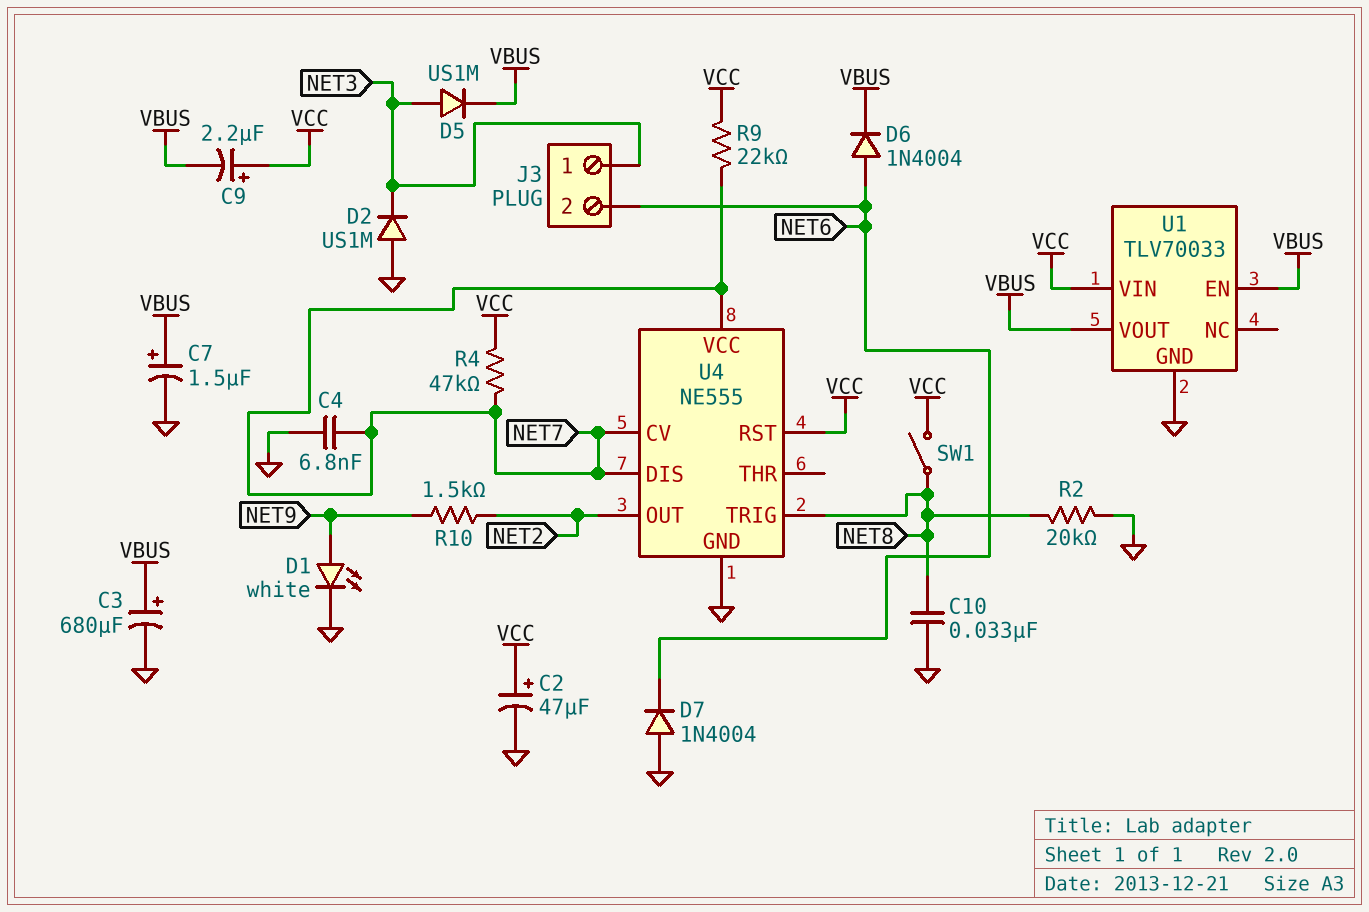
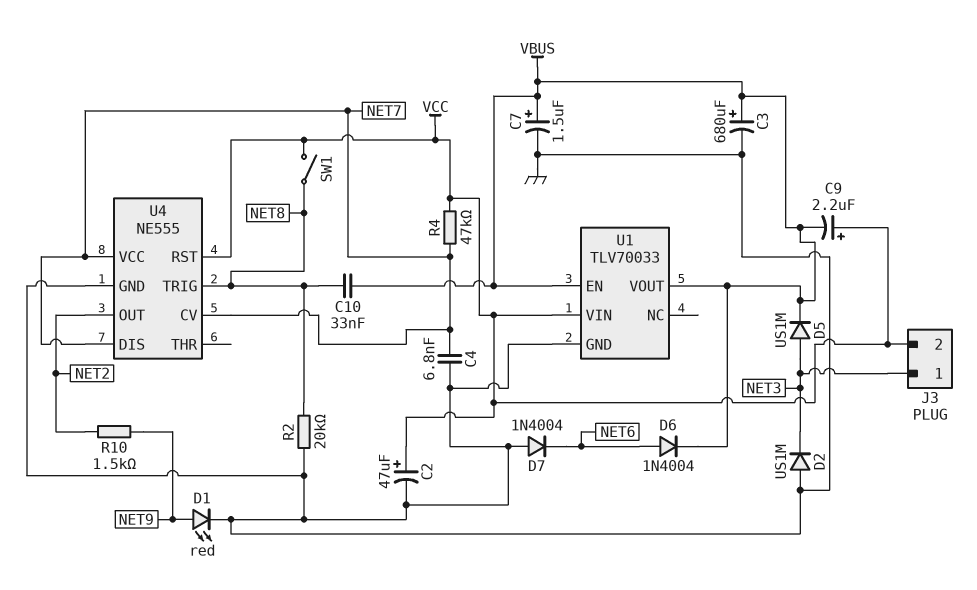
C10: 33nF (GND, NET8) -> 33nF (NET8, VBUS)
D1: LED white (A NET9, K GND) -> LED red (A NET9, K GND)
J3 pin 2: NET6 -> VCC
R9: 22k (NET7, VCC) -> none

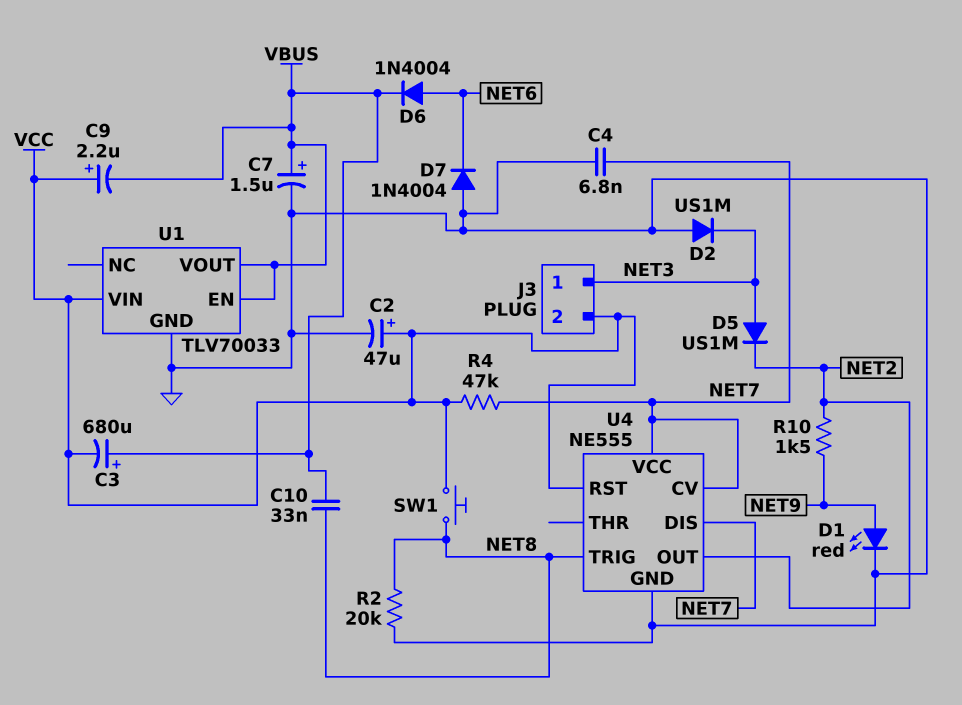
C3: 680uF (plus VBUS, minus GND) -> 680uF (plus VBUS, minus VCC)
D5: diode US1M (A NET3, K VBUS) -> diode US1M (A NET3, K NET2)
SW1: switch (NET8, VCC) -> button (NET8, VCC)

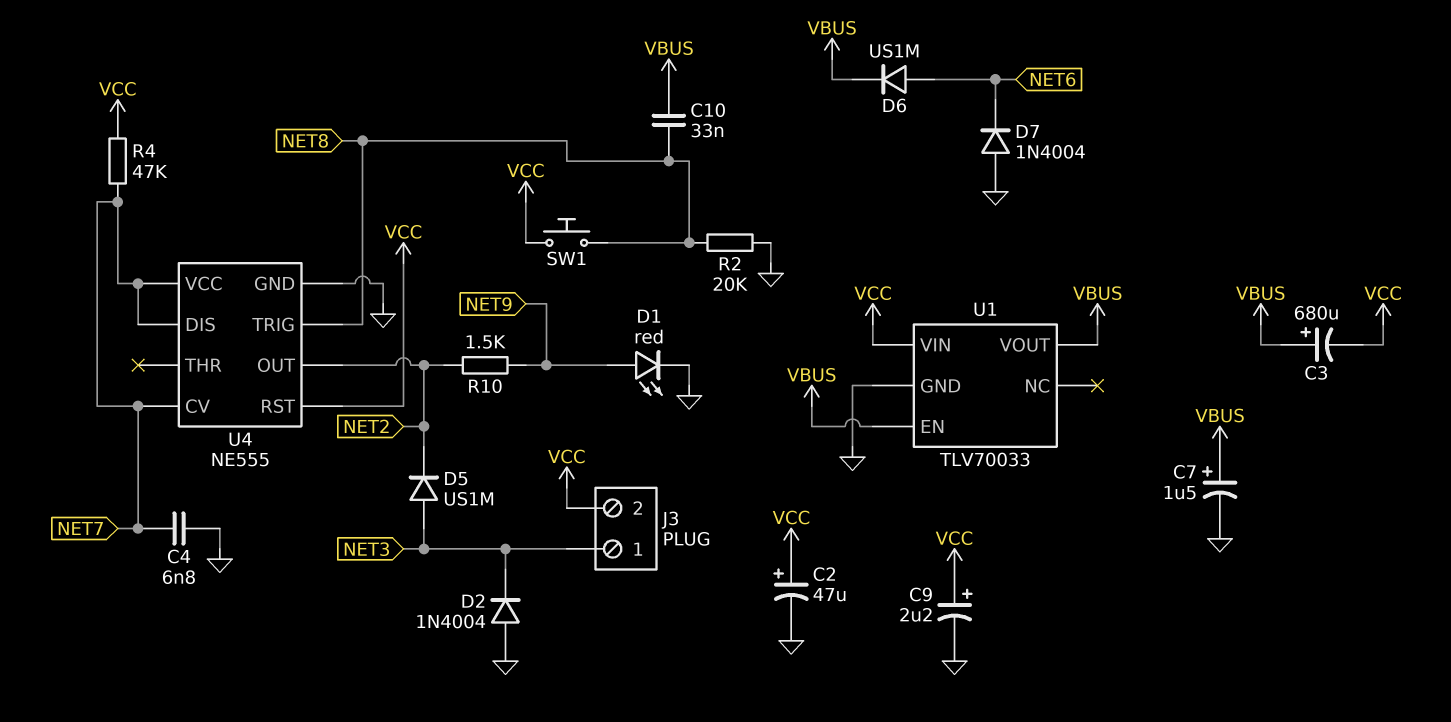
C9: 2.2uF (plus VCC, minus VBUS) -> 2.2uF (plus VCC, minus GND)
D2: diode US1M (A GND, K NET3) -> diode 1N4004 (A GND, K NET3)
D6: diode 1N4004 (A NET6, K VBUS) -> diode US1M (A NET6, K VBUS)

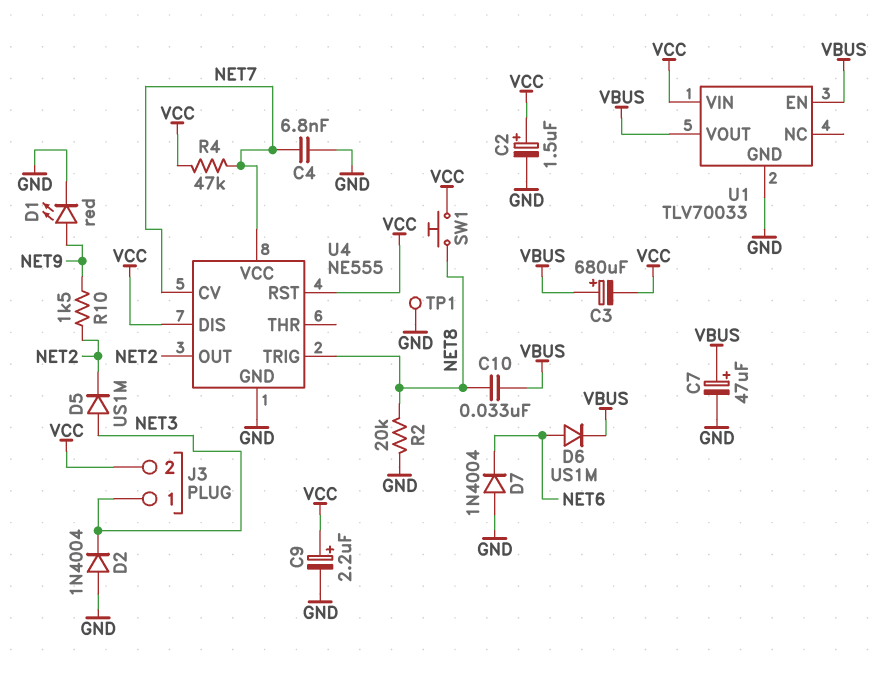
C2: 47uF (plus VCC, minus GND) -> 1.5uF (plus VCC, minus GND)
C7: 1.5uF (plus VBUS, minus GND) -> 47uF (plus VBUS, minus GND)
TP1: none -> test point (GND)
U4 pin DIS: NET7 -> VCC

